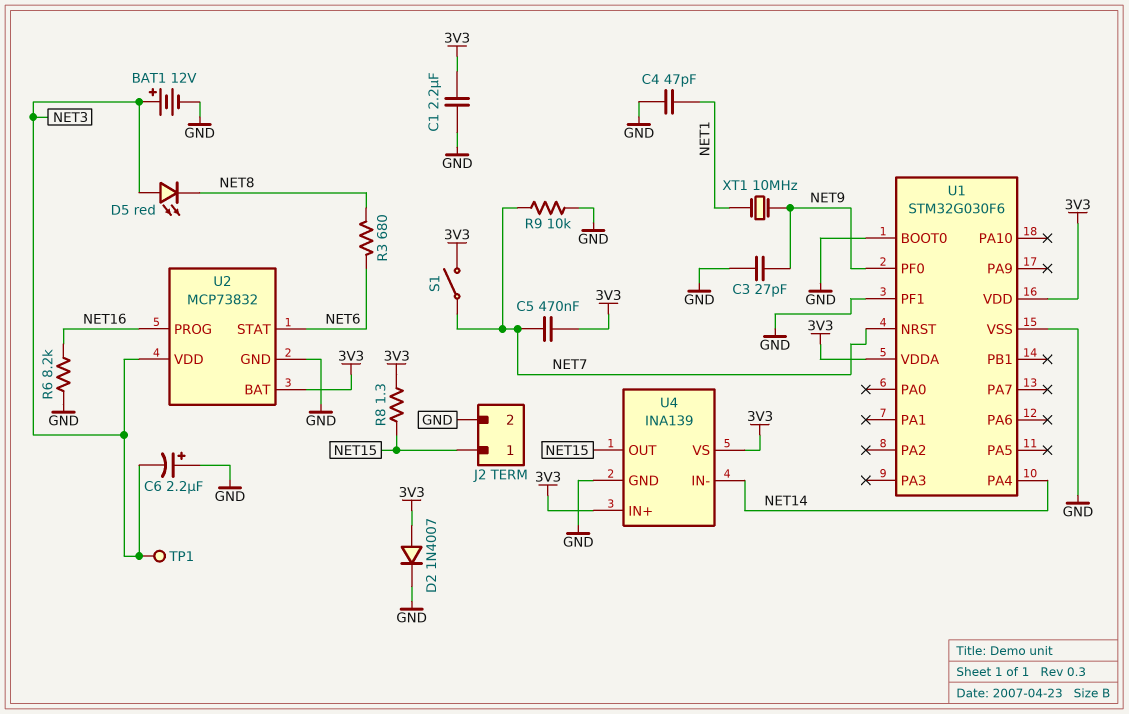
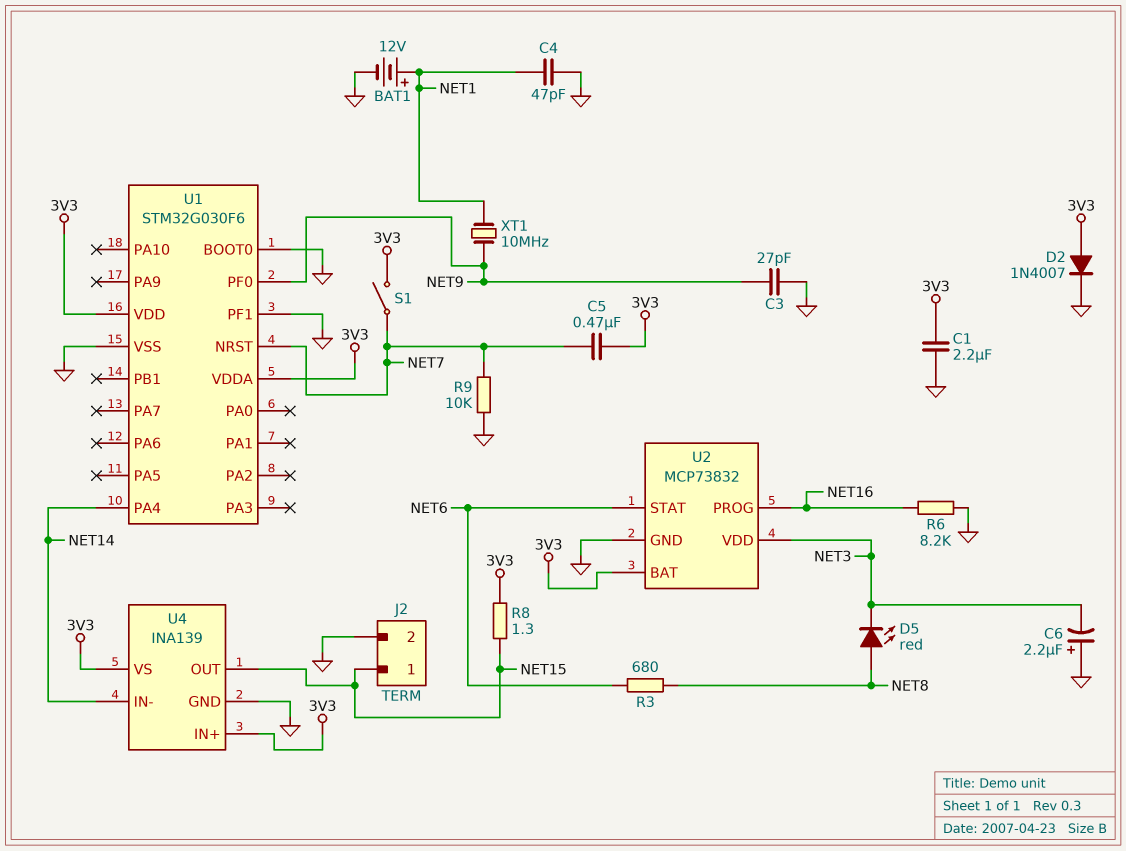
BAT1: 12V (plus NET3, minus GND) -> 12V (plus NET1, minus GND)
D5: LED red (A NET3, K NET8) -> LED red (A NET8, K NET3)
TP1: test point (NET3) -> none

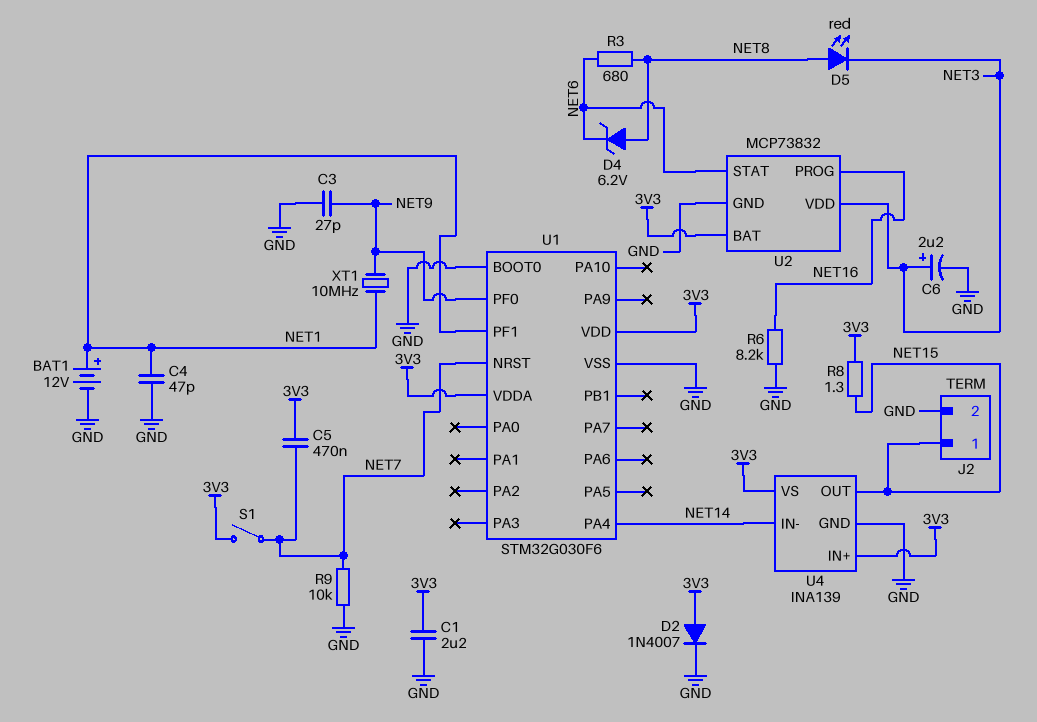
C6: 2.2uF (plus GND, minus NET3) -> 2.2uF (plus NET3, minus GND)
D4: none -> zener 6.2V (A NET8, K NET6)
U1 pin PF1: GND -> NET1

